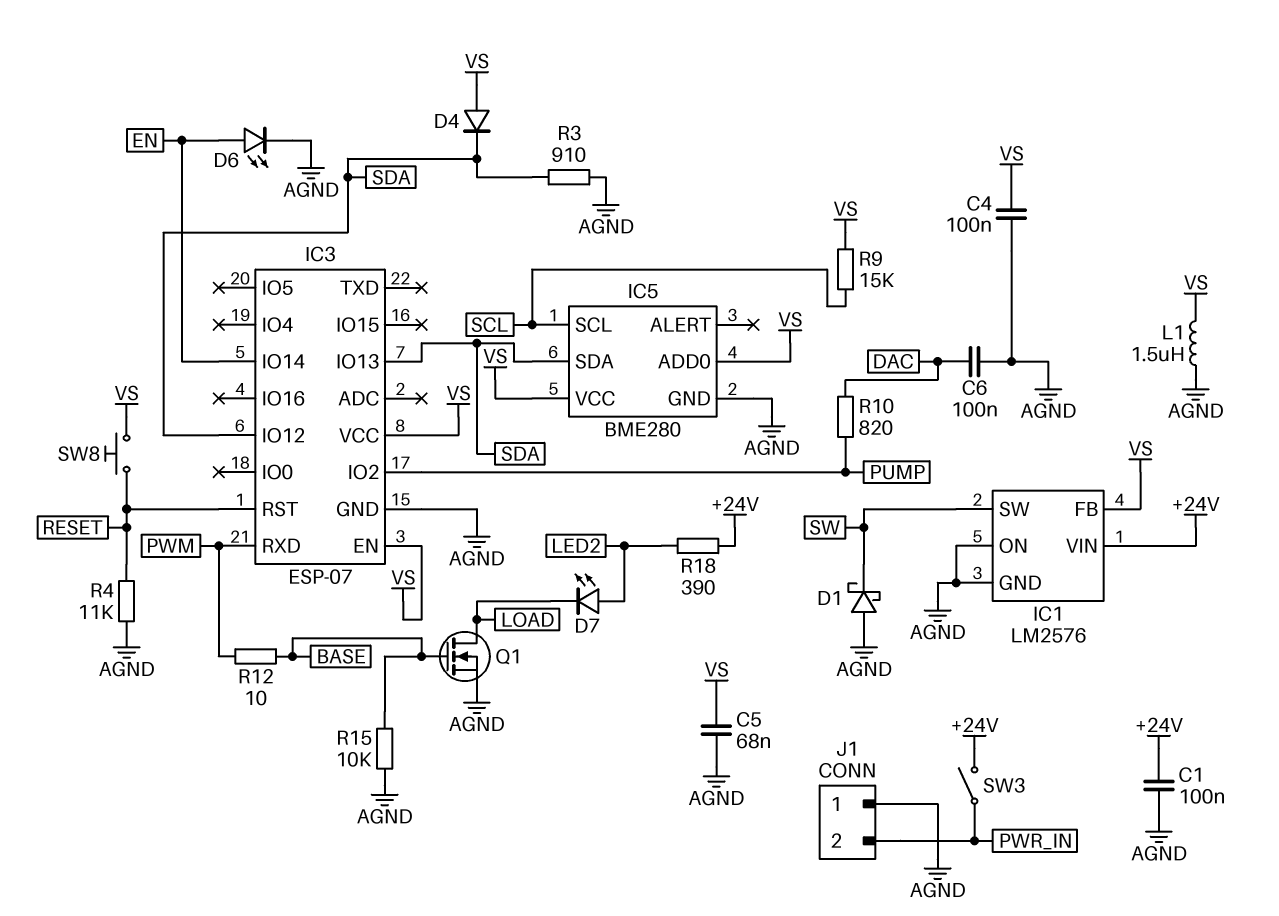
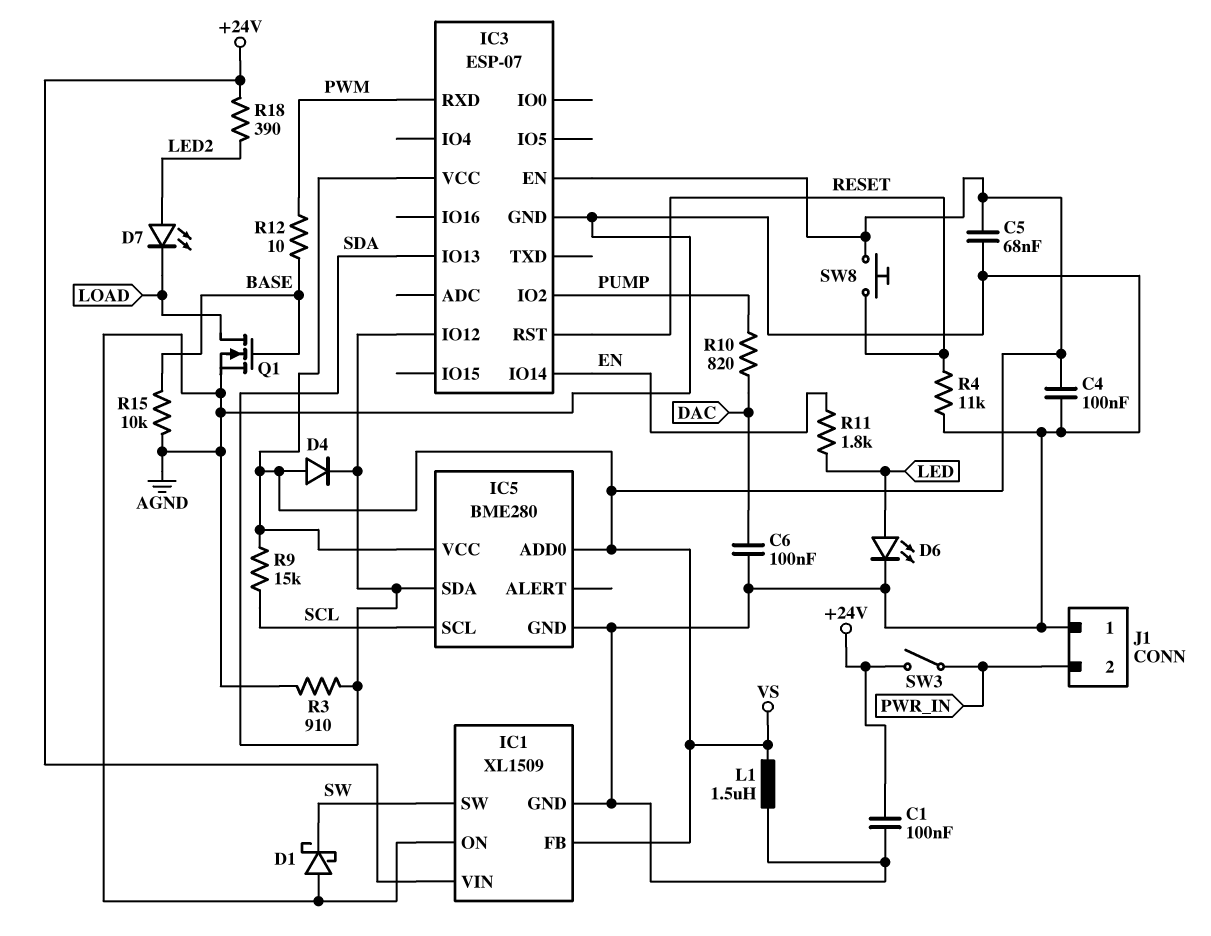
D6: LED (A EN, K AGND) -> LED (A LED, K AGND)
IC1: LM2576 -> XL1509
R11: none -> 1.8k (EN, LED)

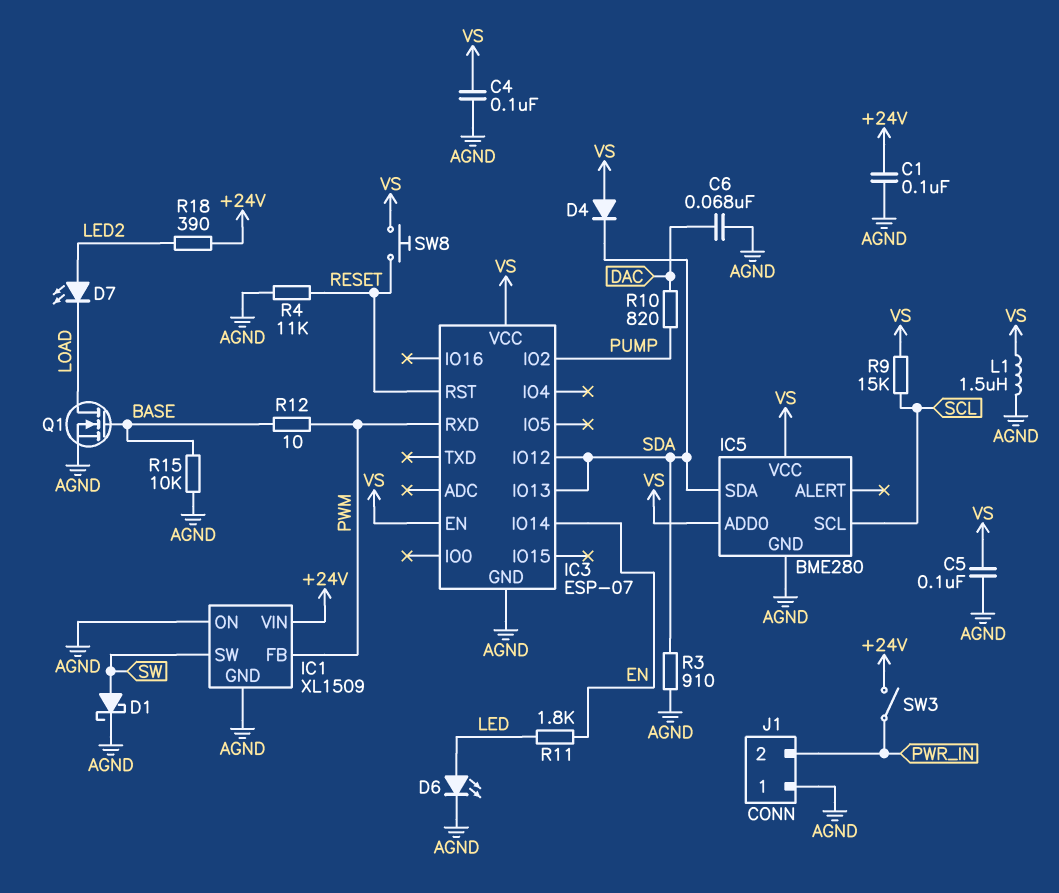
C5: 68nF (AGND, VS) -> 100nF (AGND, VS)
C6: 100nF (AGND, DAC) -> 68nF (AGND, DAC)
D1: schottky (A AGND, K SW) -> schottky (A SW, K AGND)
IC1 pin FB: VS -> PWM

